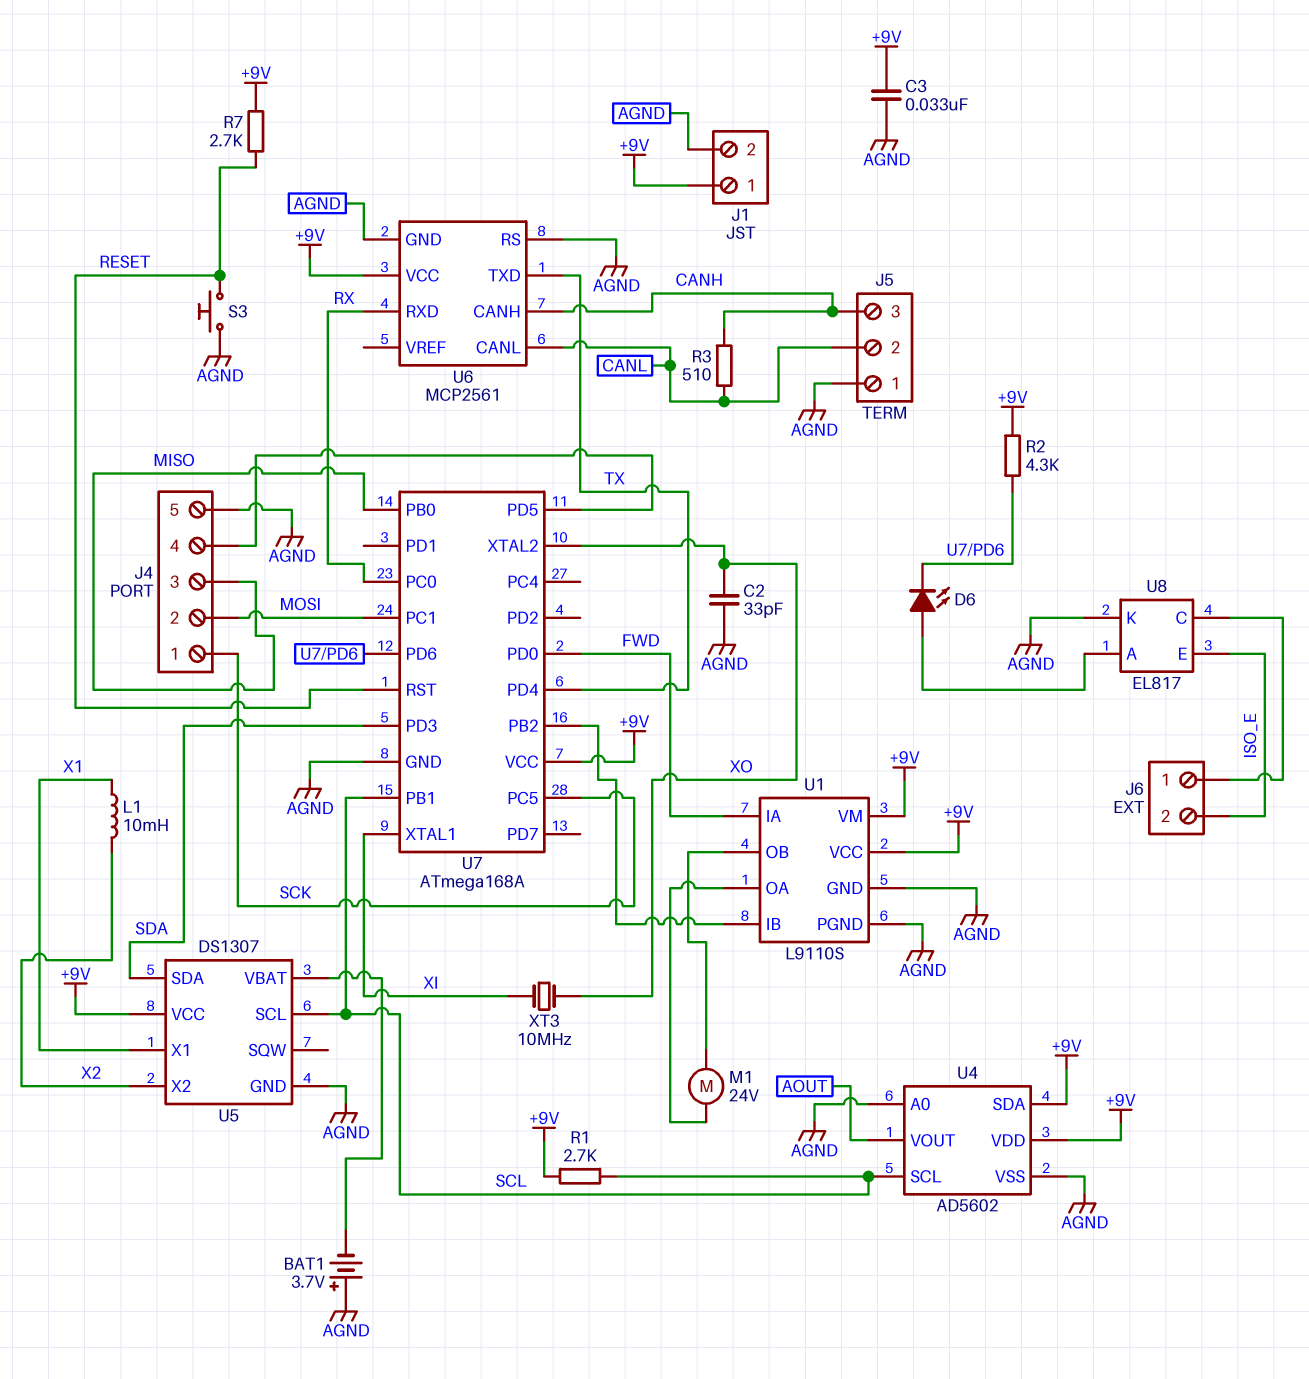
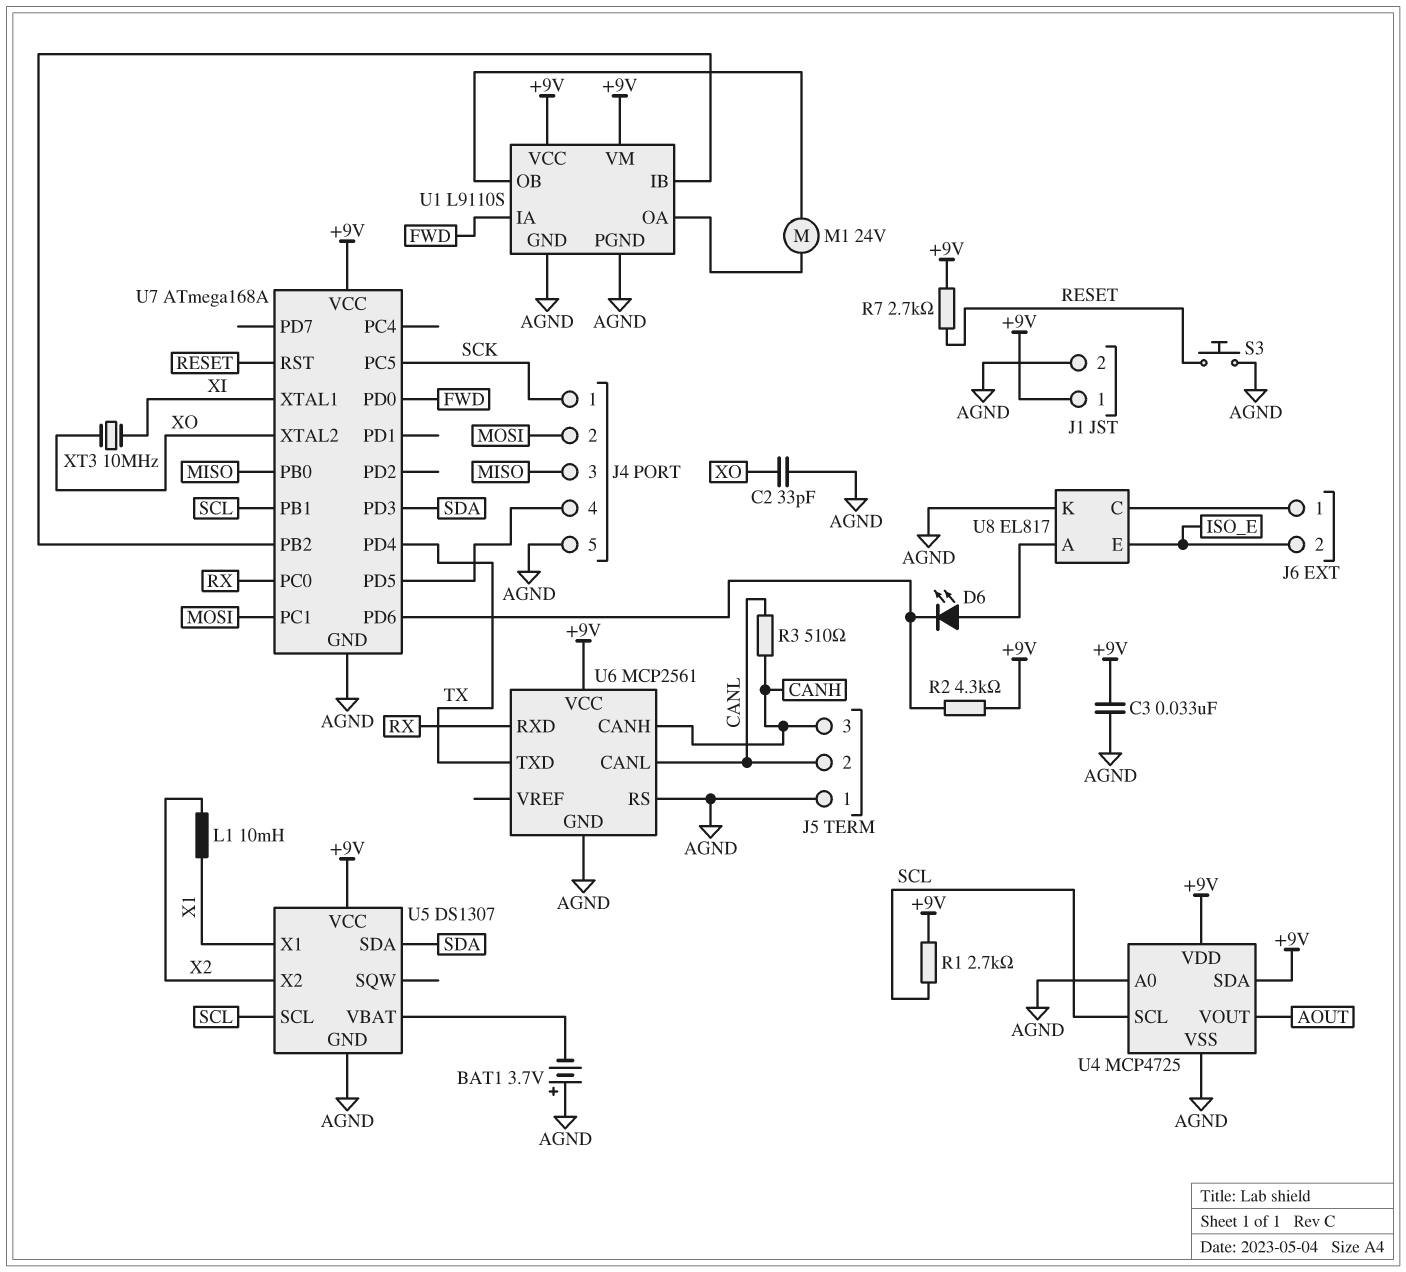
U4: AD5602 -> MCP4725

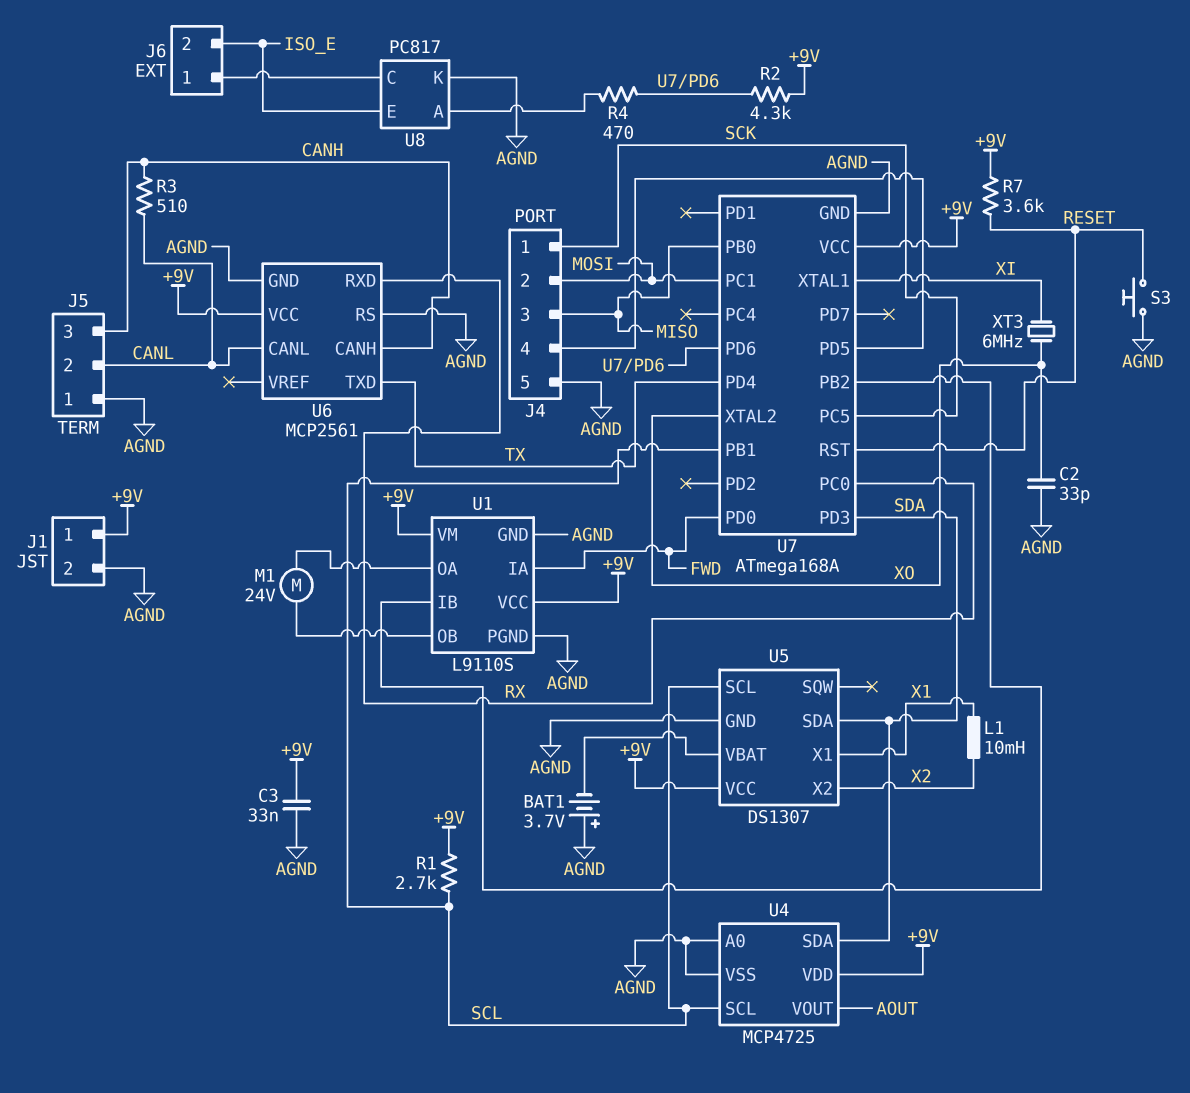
D6: LED (A U8/A, K U7/PD6) -> none
R4: none -> 470 (U7/PD6, U8/A)
R7: 2.7k (+9V, RESET) -> 3.6k (+9V, RESET)
U4 pin SDA: +9V -> SDA
U8: EL817 -> PC817
XT3: 10MHz (XI, XO) -> 6MHz (XI, XO)

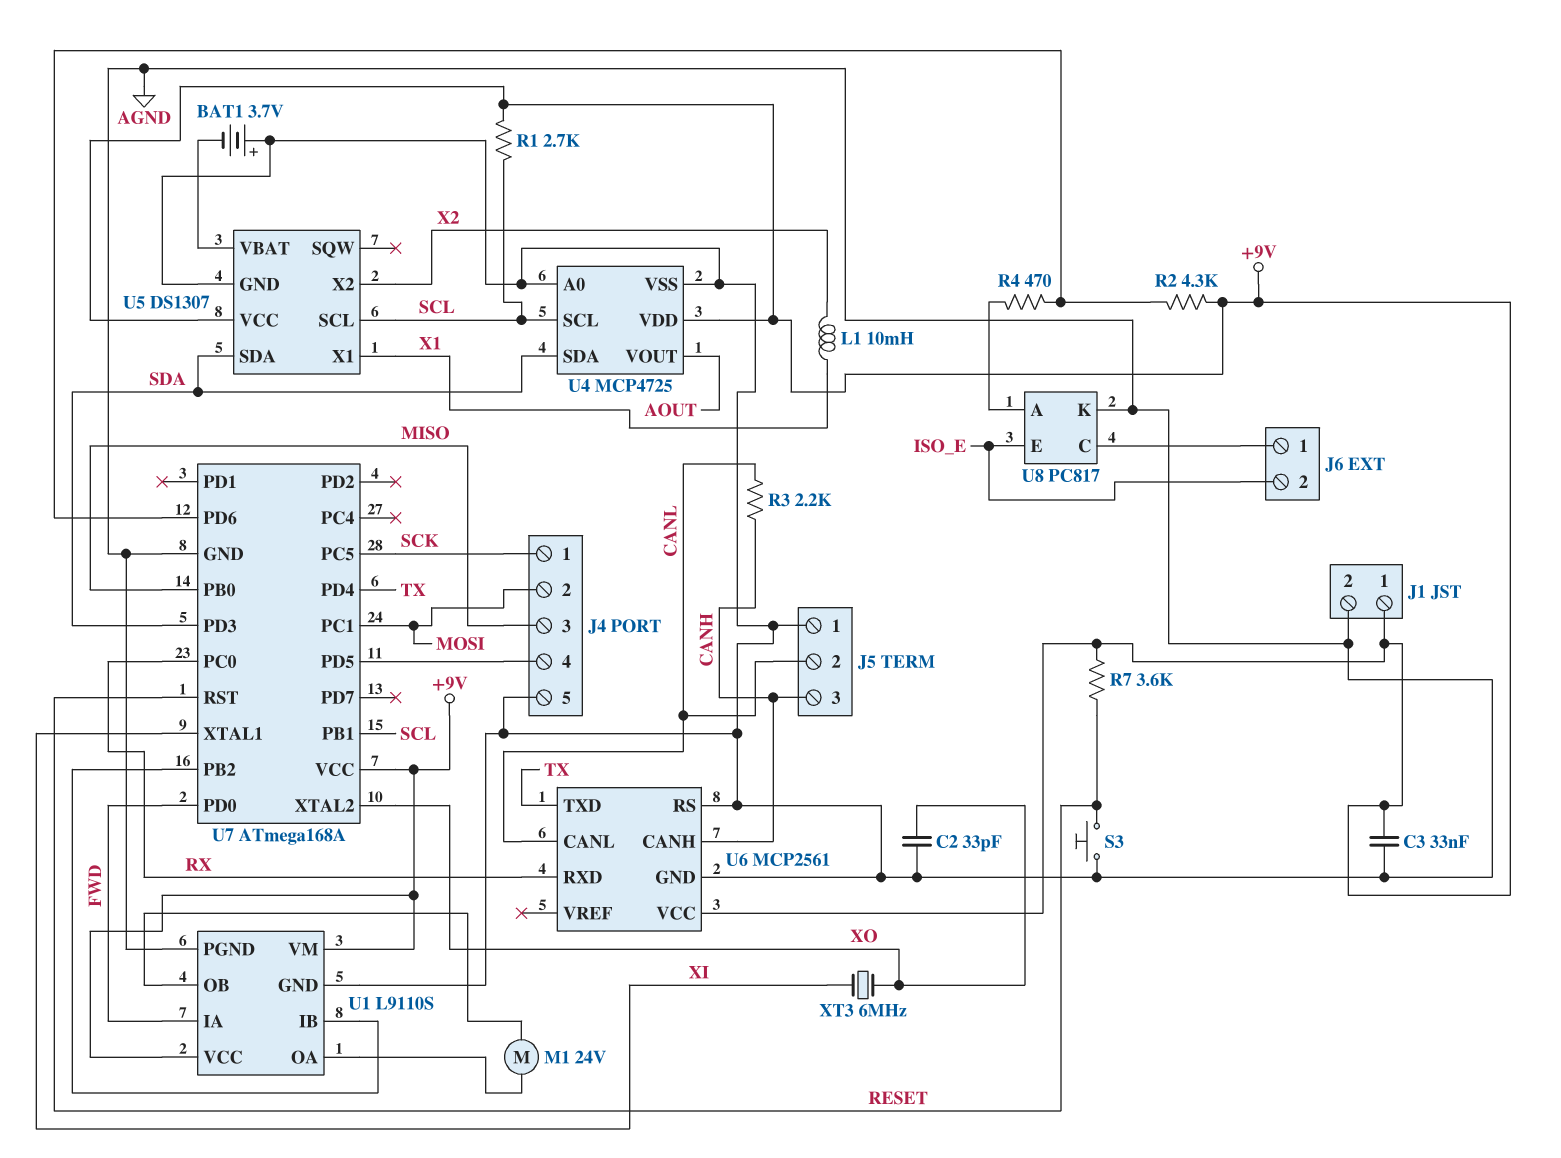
R3: 510 (CANH, CANL) -> 2.2k (CANH, CANL)

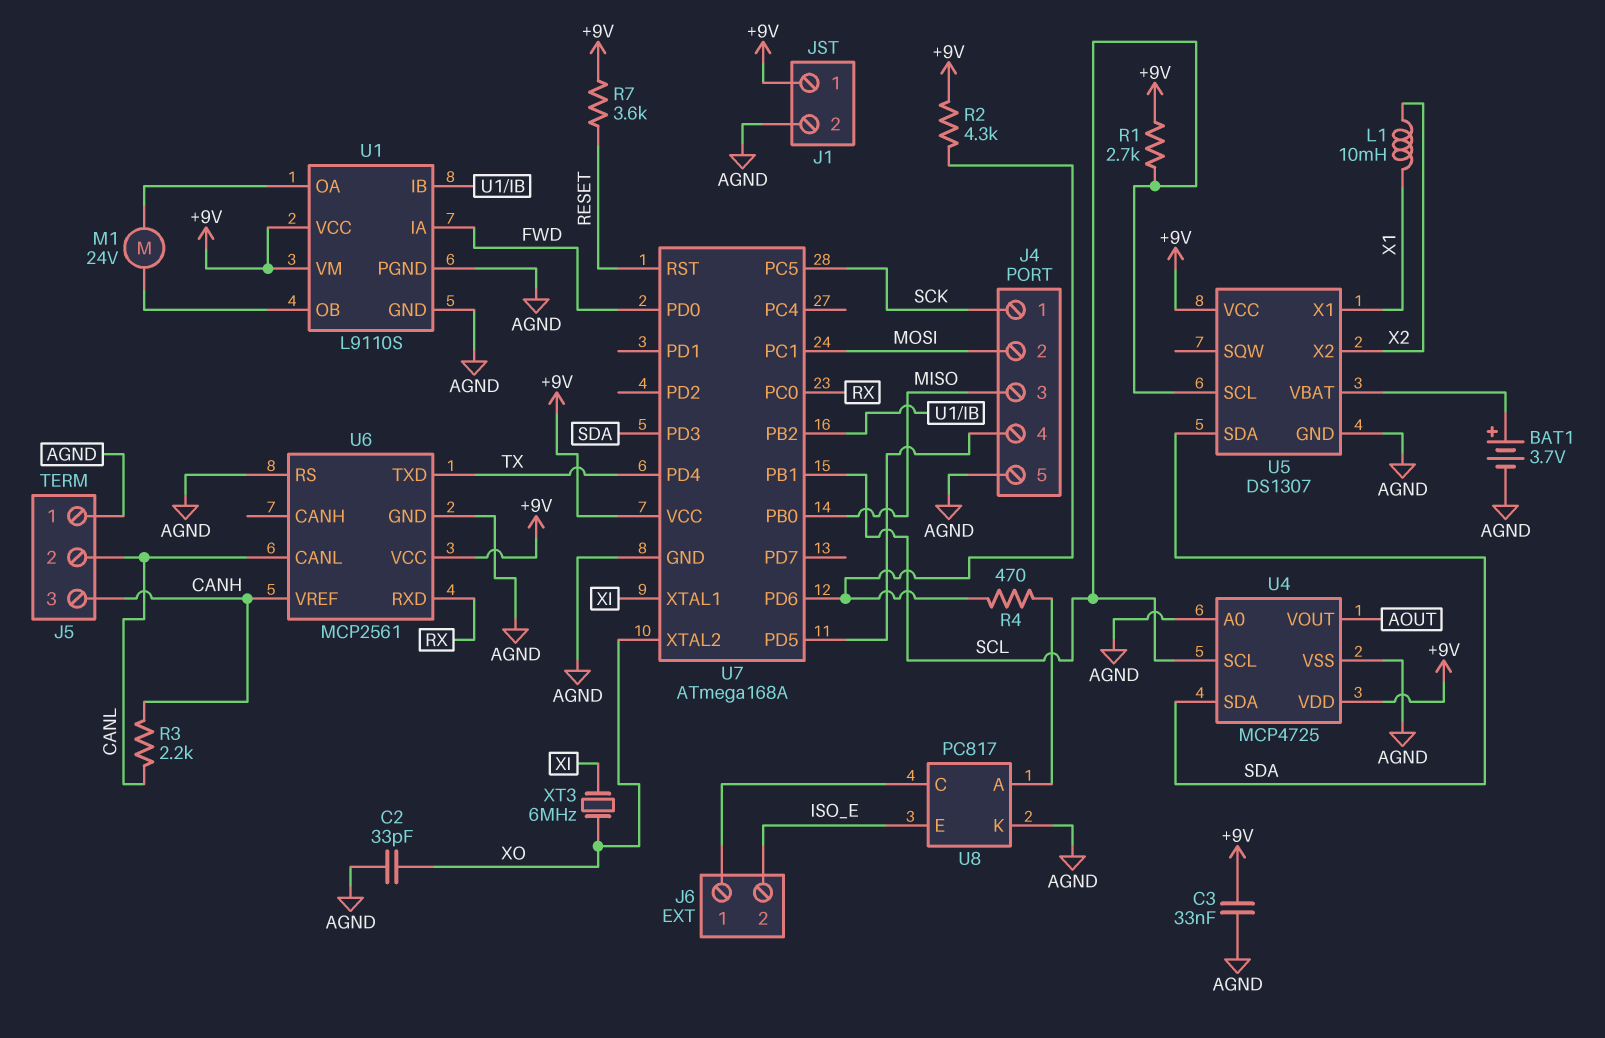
BAT1: 3.7V (plus AGND, minus U5/VBAT) -> 3.7V (plus U5/VBAT, minus AGND)
S3: button (AGND, RESET) -> none
U6 pin CANH: CANH -> none
U6 pin VREF: none -> CANH

